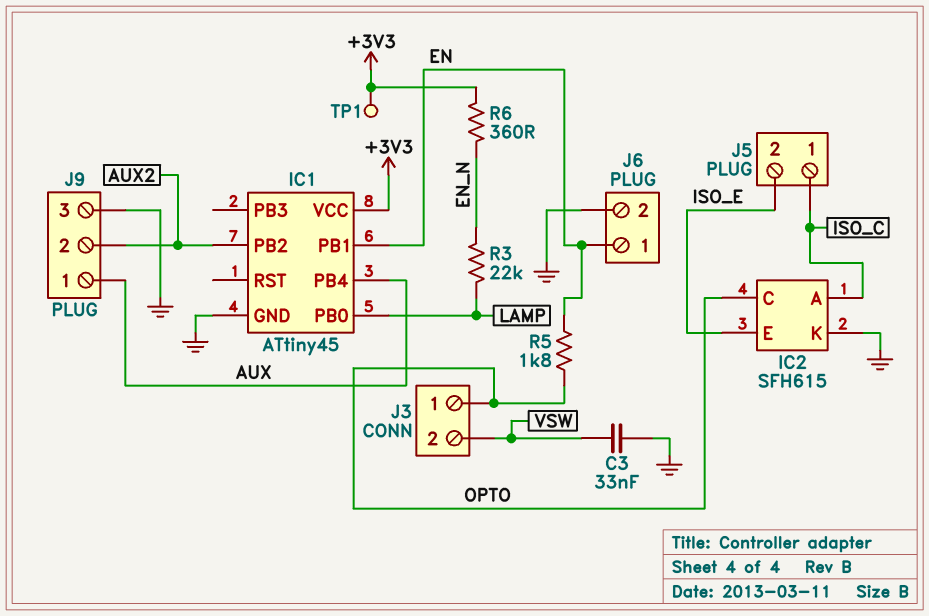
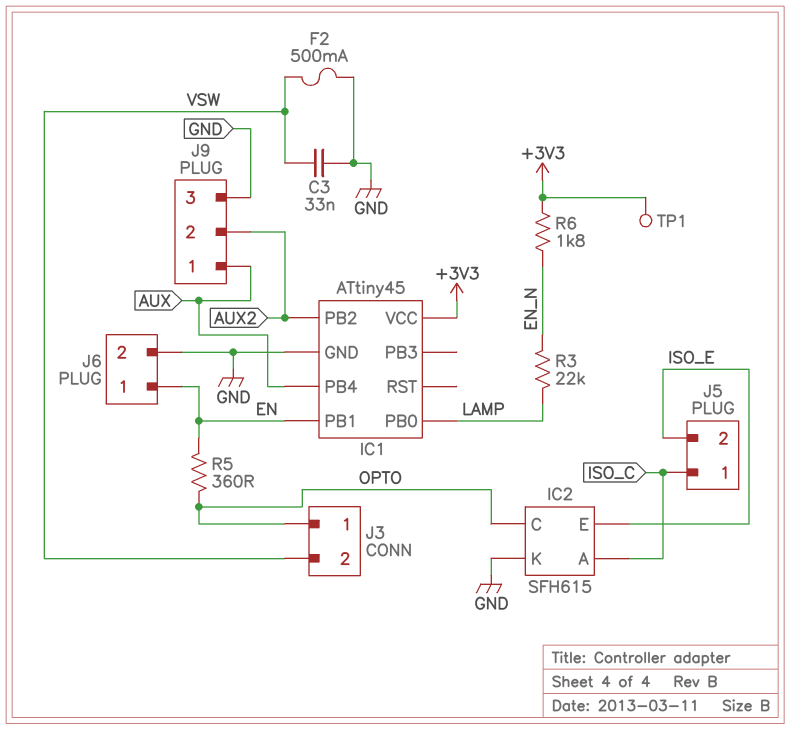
F2: none -> 500mA (GND, VSW)
R5: 1.8k (EN, OPTO) -> 360 (EN, OPTO)
R6: 360 (+3V3, EN_N) -> 1.8k (+3V3, EN_N)

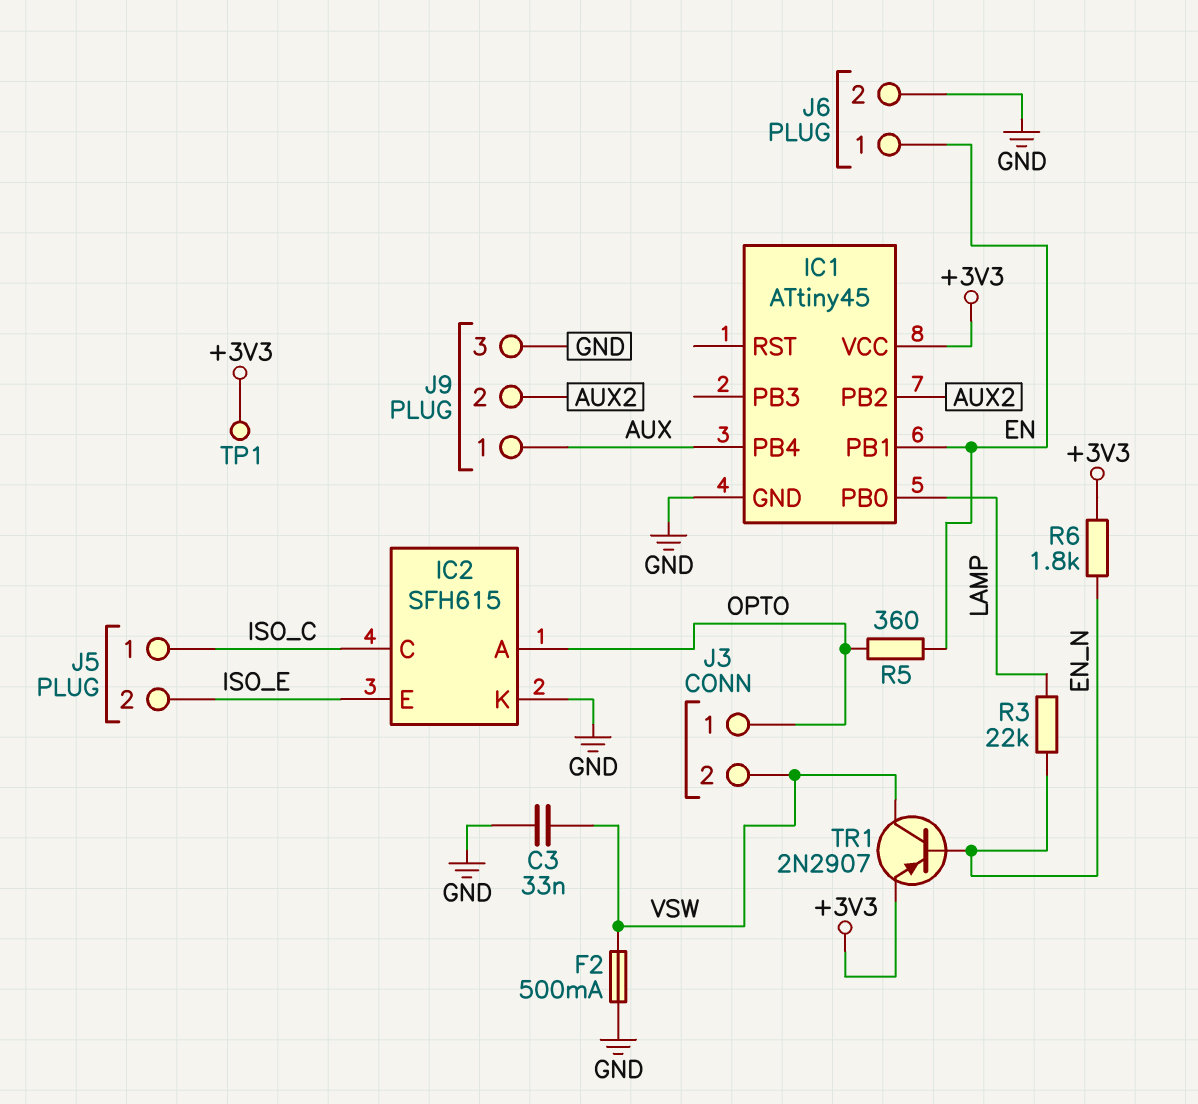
IC2 pin A: ISO_C -> OPTO
IC2 pin C: OPTO -> ISO_C
TR1: none -> PNP 2N2907 (B EN_N, C VSW, E +3V3)

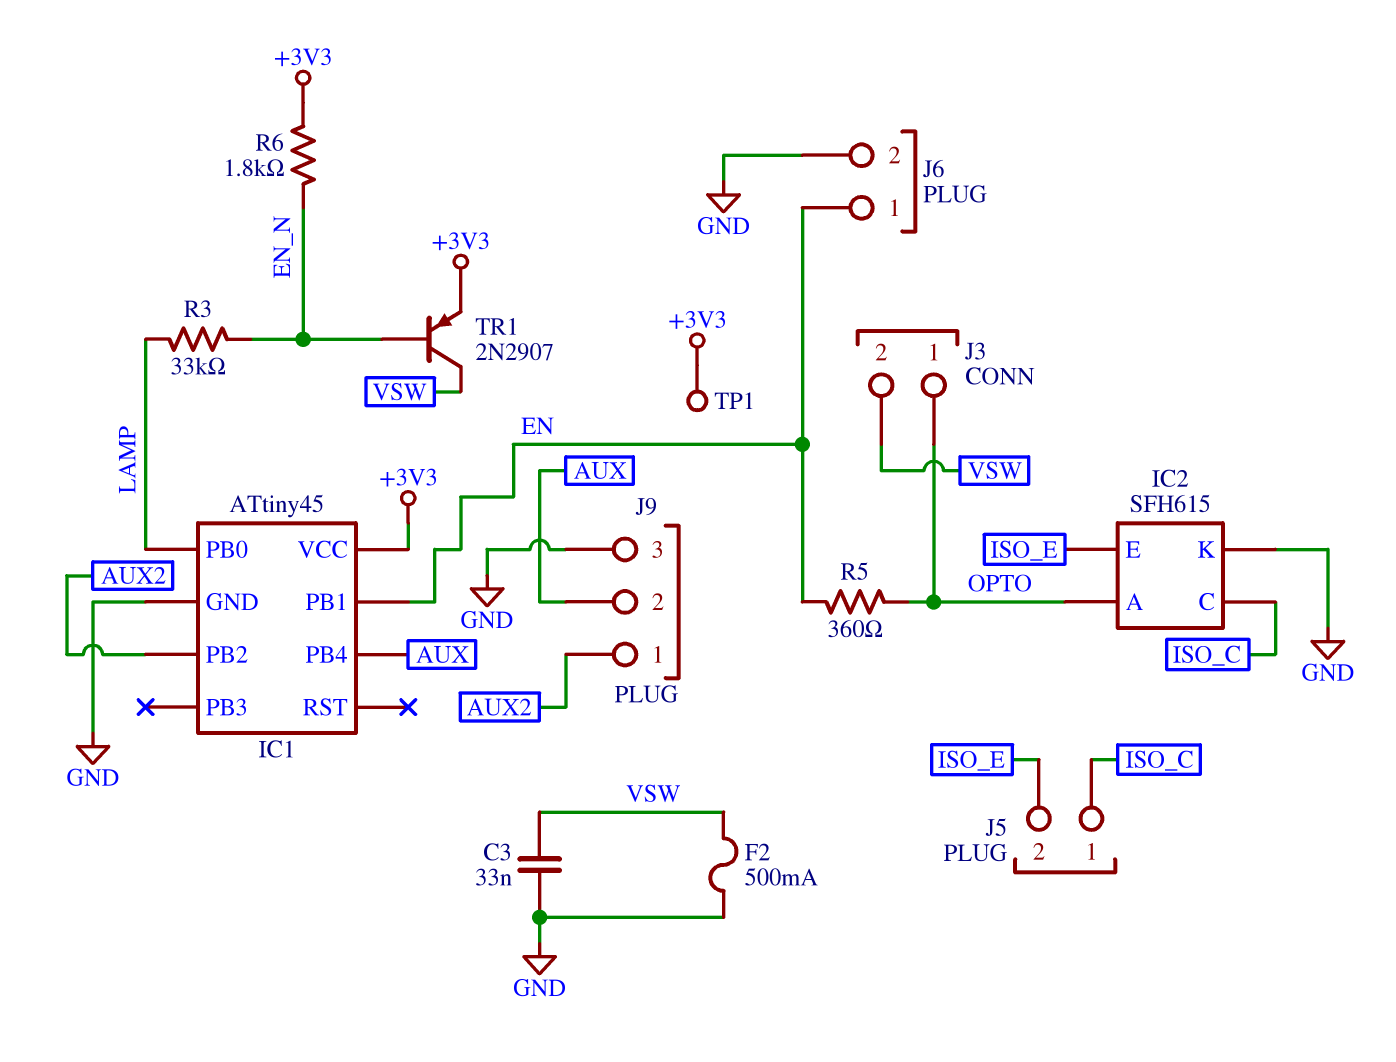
J9 pin 1: AUX -> AUX2
J9 pin 2: AUX2 -> AUX
R3: 22k (EN_N, LAMP) -> 33k (EN_N, LAMP)

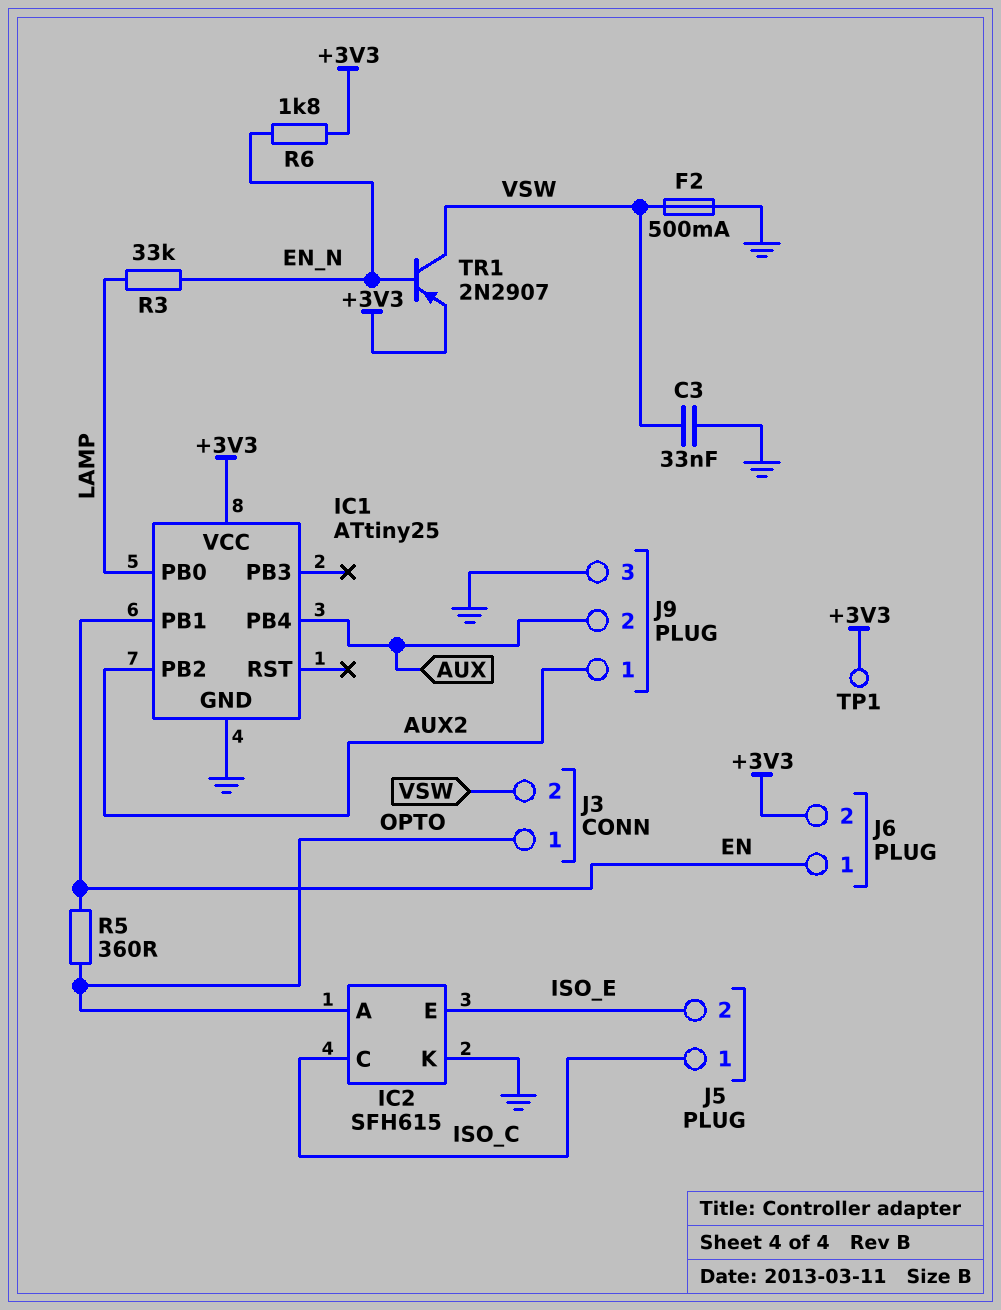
IC1: ATtiny45 -> ATtiny25
J6 pin 2: GND -> +3V3

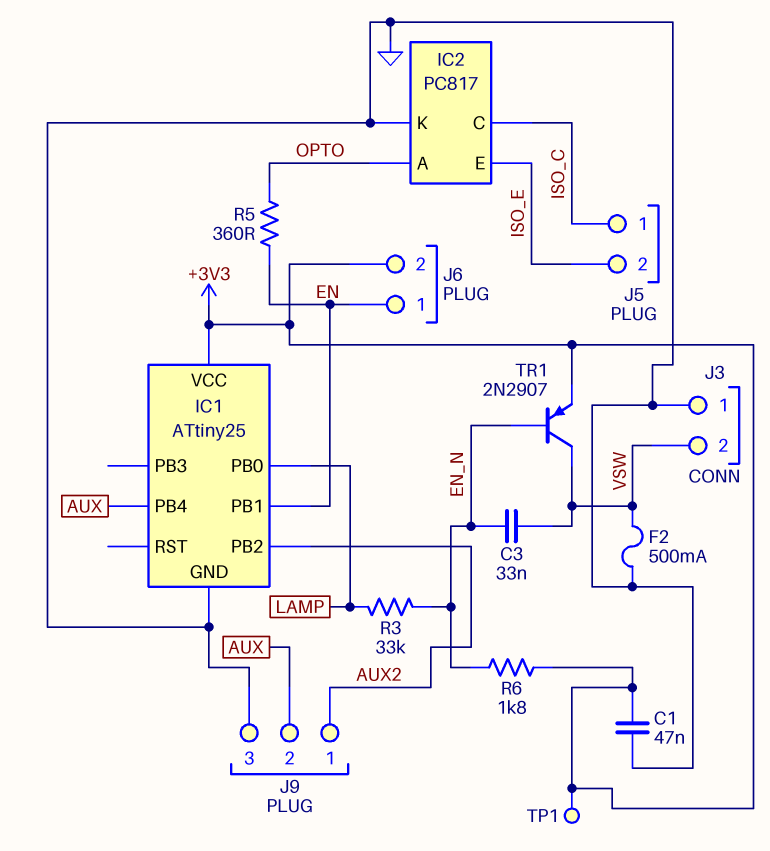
C1: none -> 47nF (+3V3, GND)
C3: 33nF (GND, VSW) -> 33nF (EN_N, VSW)
IC2: SFH615 -> PC817
J3 pin 1: OPTO -> GND

